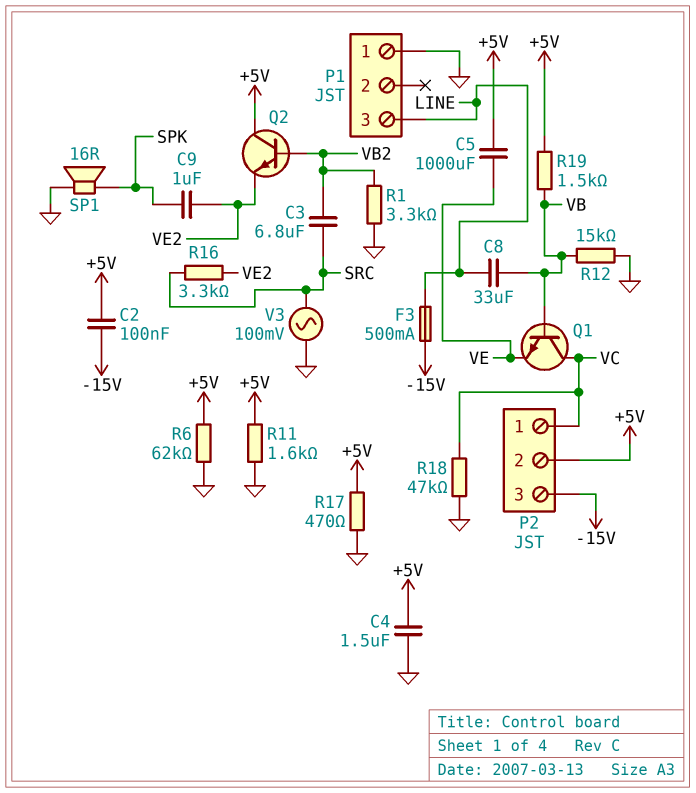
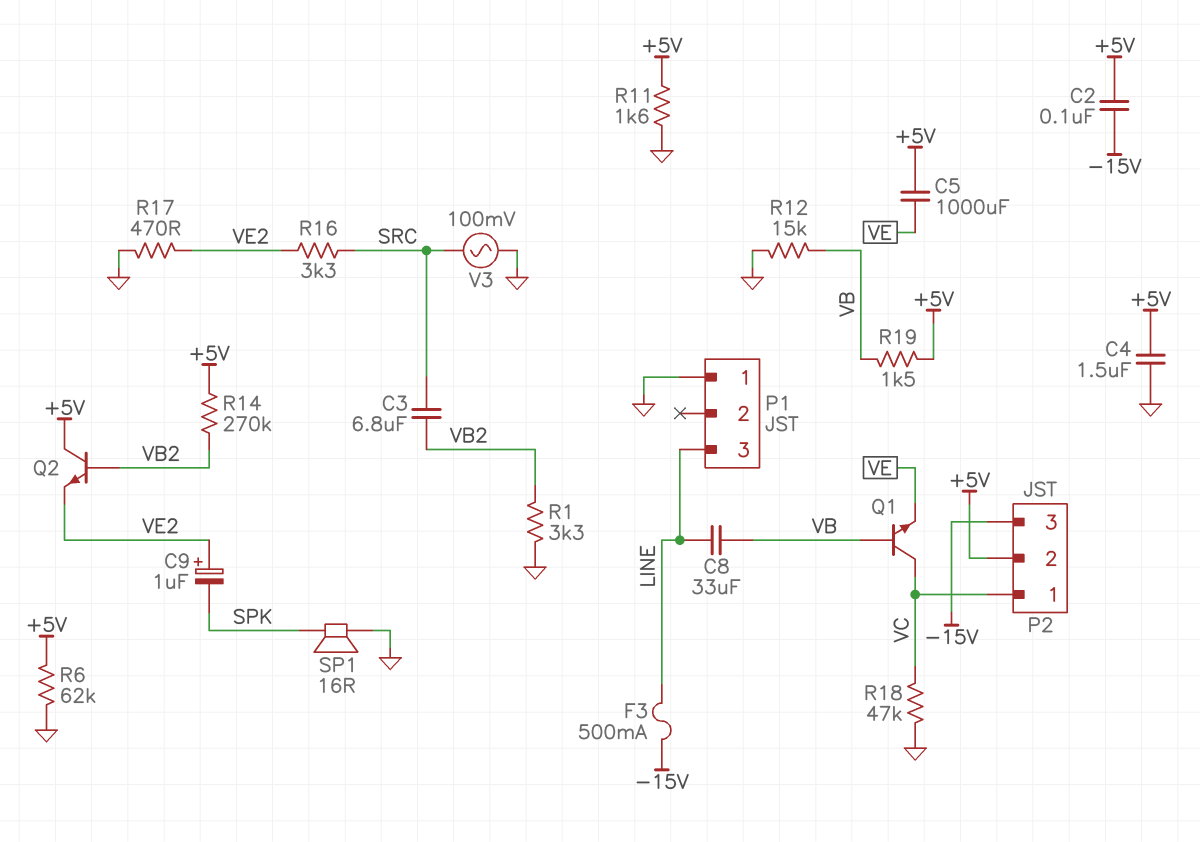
C9: 1uF (SPK, VE2) -> 1uF (plus VE2, minus SPK)
R14: none -> 270k (+5V, VB2)
R17: 470 (+5V, GND) -> 470 (GND, VE2)

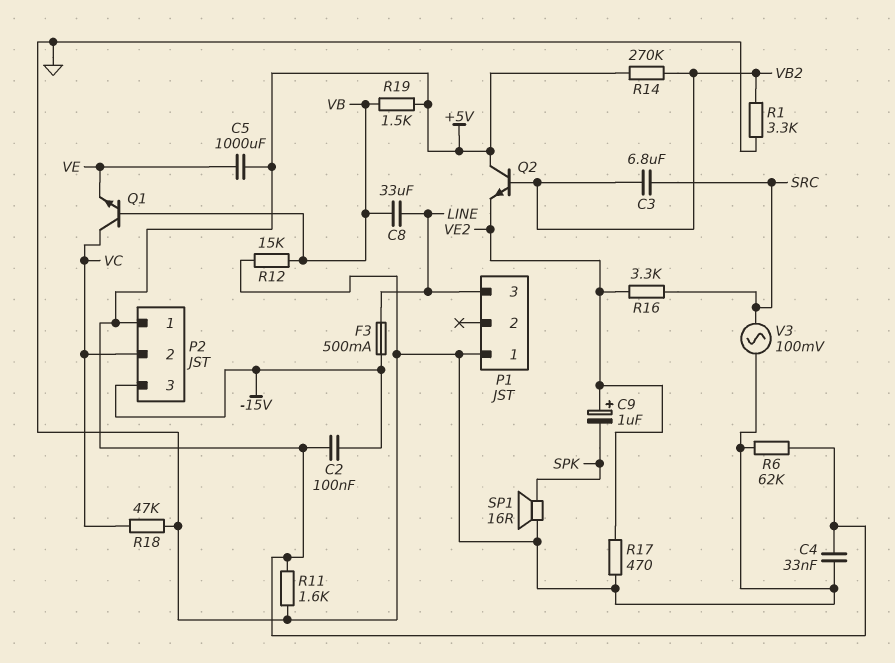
C4: 1.5uF (+5V, GND) -> 33nF (+5V, GND)
P2 pin 1: VC -> +5V
P2 pin 2: +5V -> VC

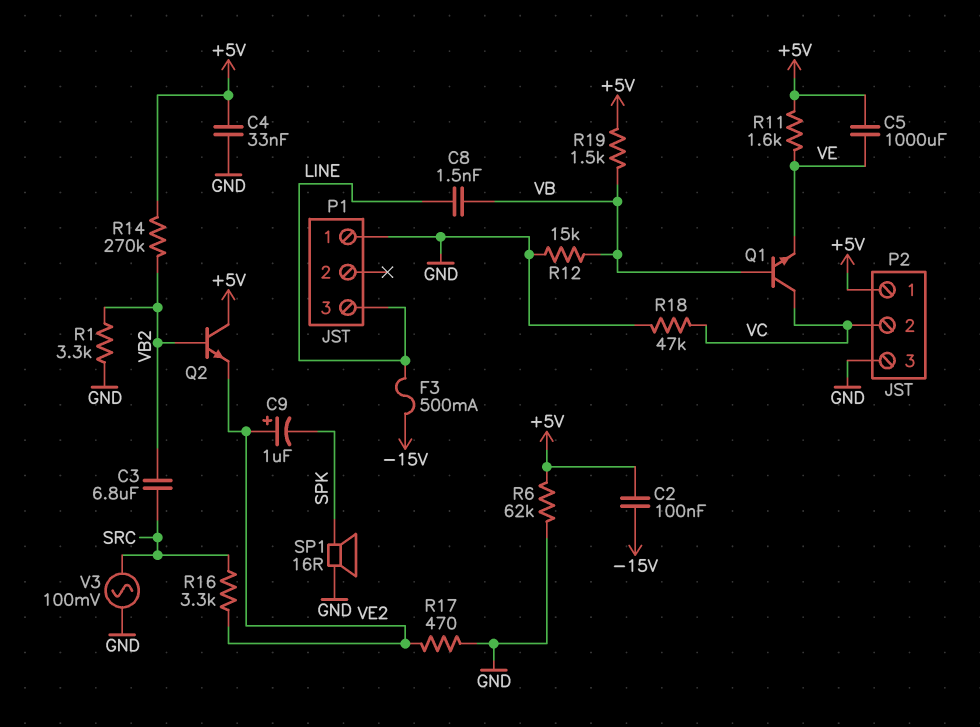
C8: 33uF (LINE, VB) -> 1.5nF (LINE, VB)
P2 pin 3: -15V -> GND
R11: 1.6k (+5V, GND) -> 1.6k (+5V, VE)

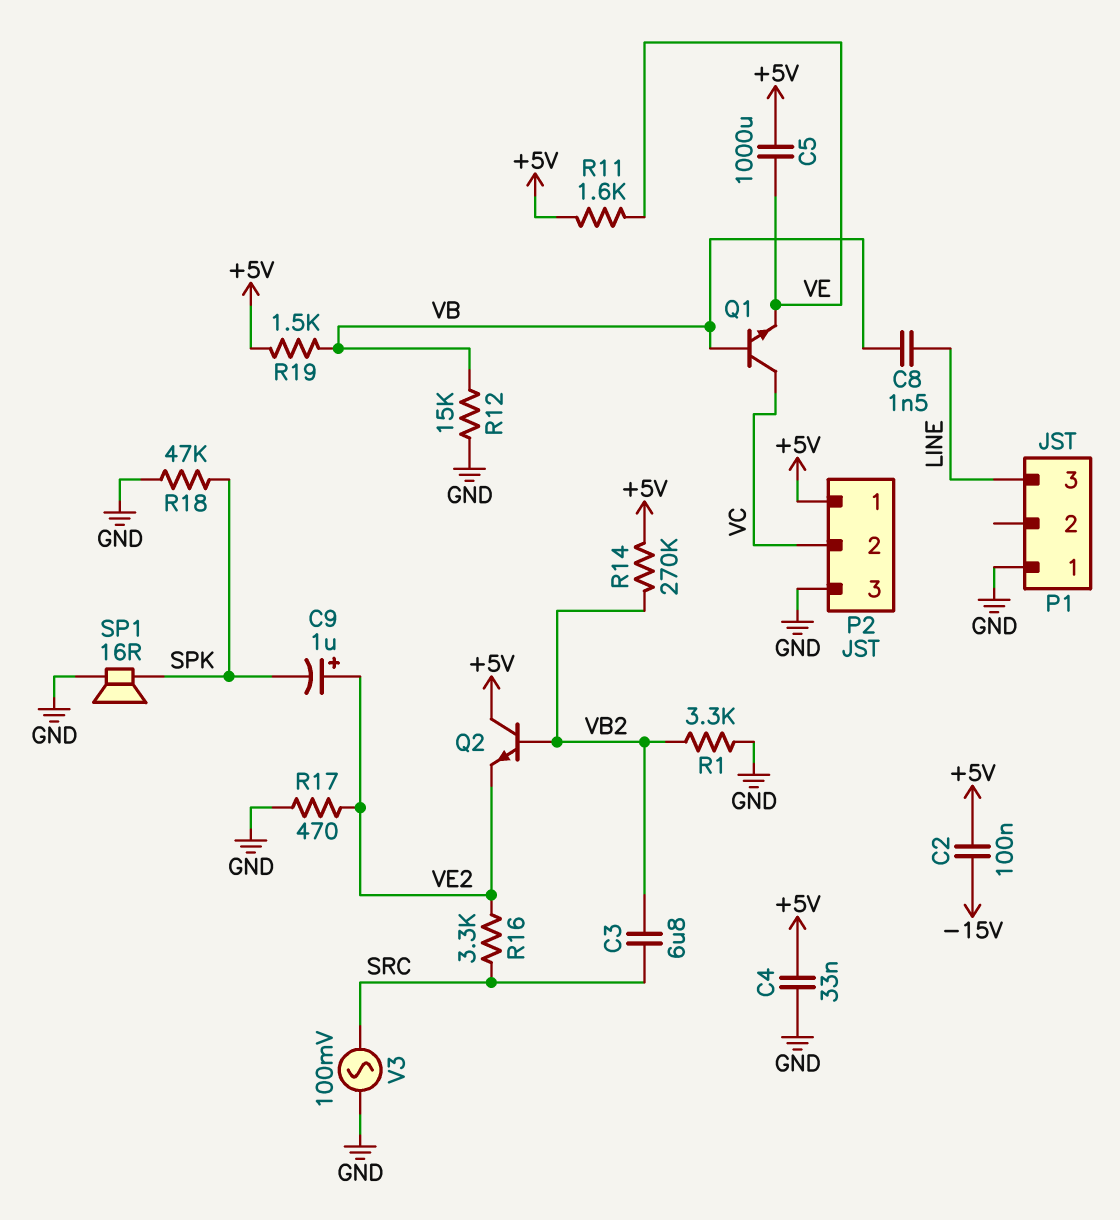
F3: 500mA (-15V, LINE) -> none
R6: 62k (+5V, GND) -> none
R18: 47k (GND, VC) -> 47k (GND, SPK)

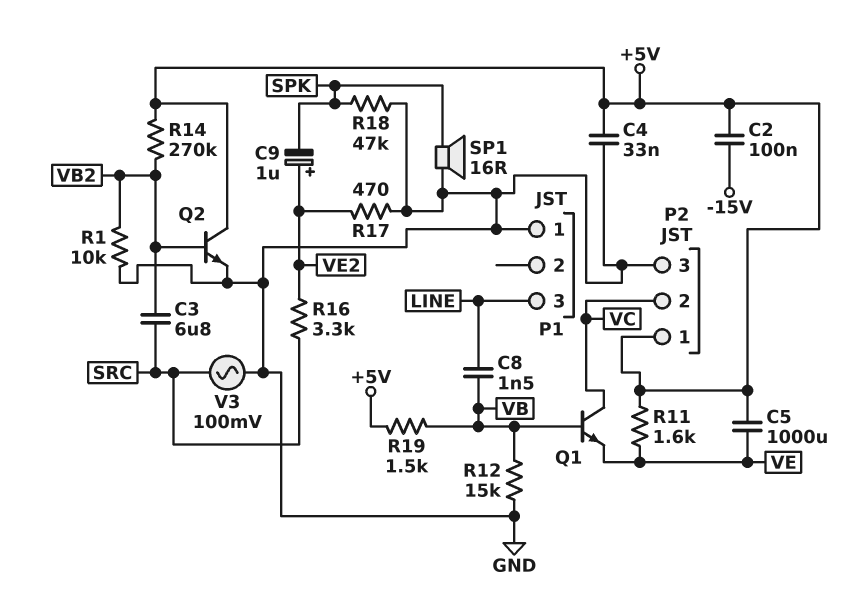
Q2: NPN (B VB2, C +5V, E VE2) -> NPN (B VB2, C +5V, E GND)
R1: 3.3k (GND, VB2) -> 10k (GND, VB2)

